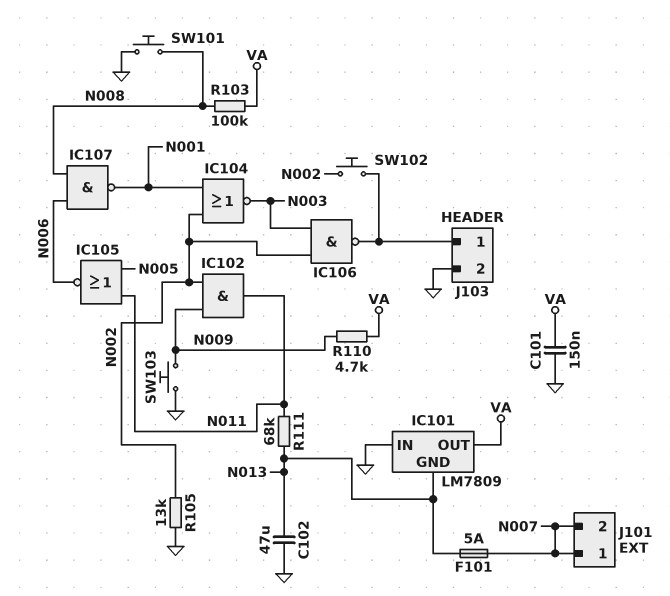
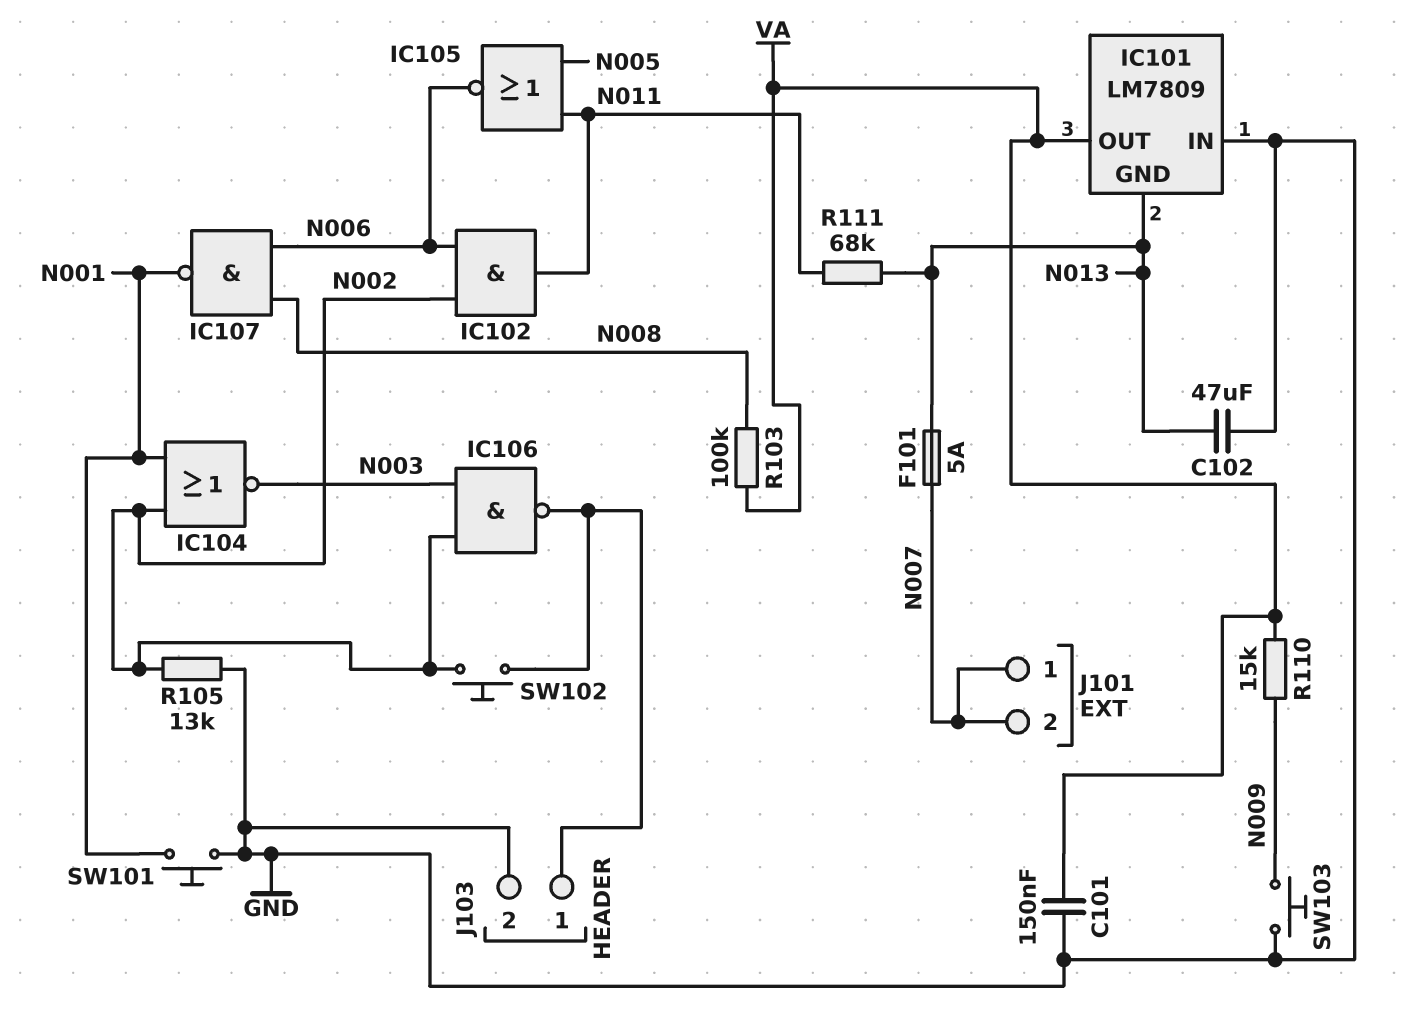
IC102: AND (in N002, in N009, out N011) -> AND (in N002, in N006, out N011)
R110: 4.7k (N009, VA) -> 15k (N009, VA)
SW101: button (GND, N008) -> button (GND, N001)

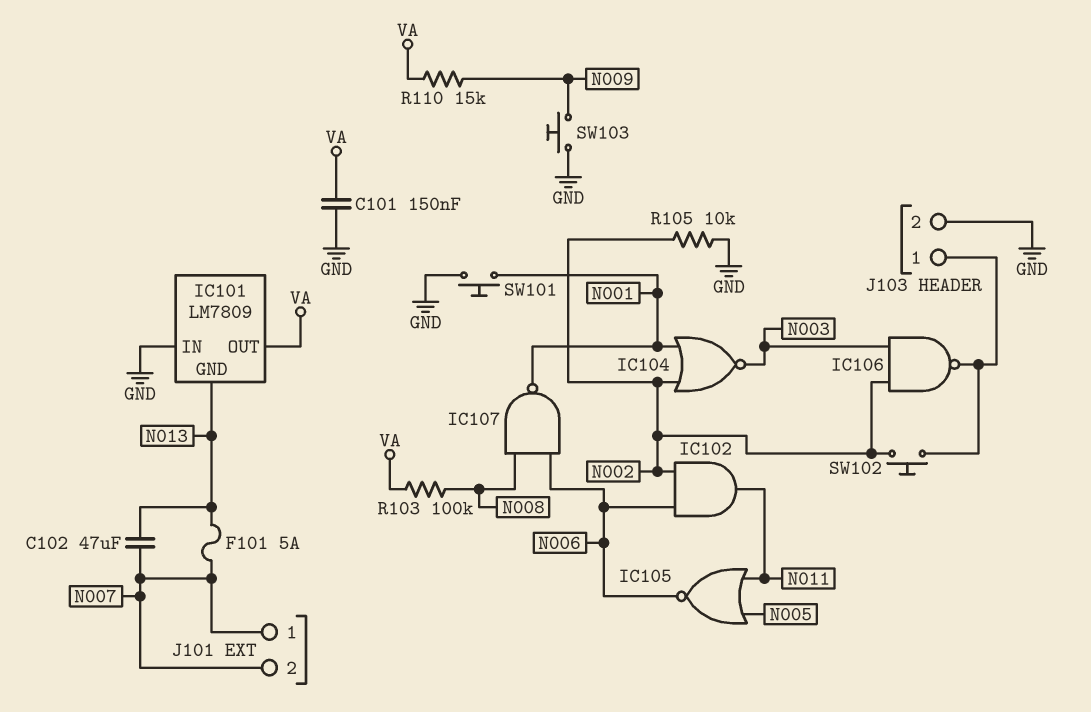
C102: 47uF (GND, N013) -> 47uF (N007, N013)
R105: 13k (GND, N002) -> 10k (GND, N002)
R111: 68k (N011, N013) -> none

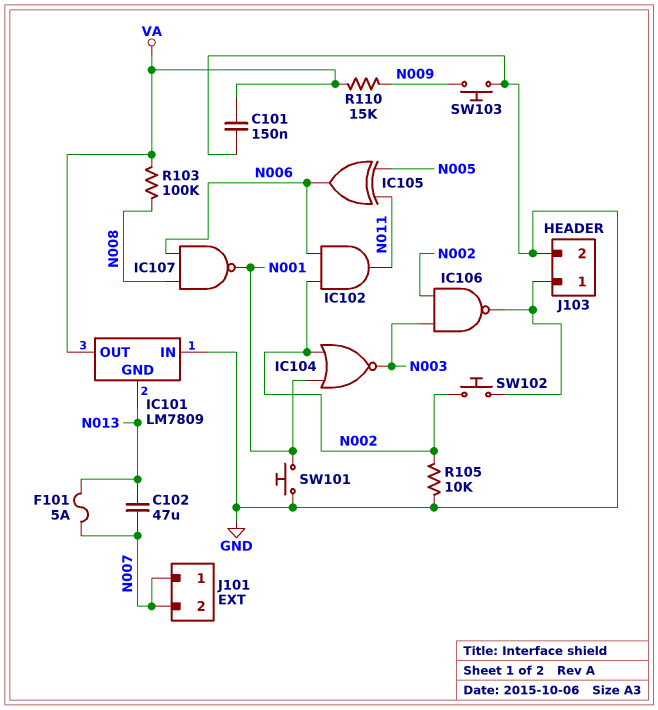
IC105: NOR (in N005, in N011, out N006) -> XOR (in N005, in N011, out N006)

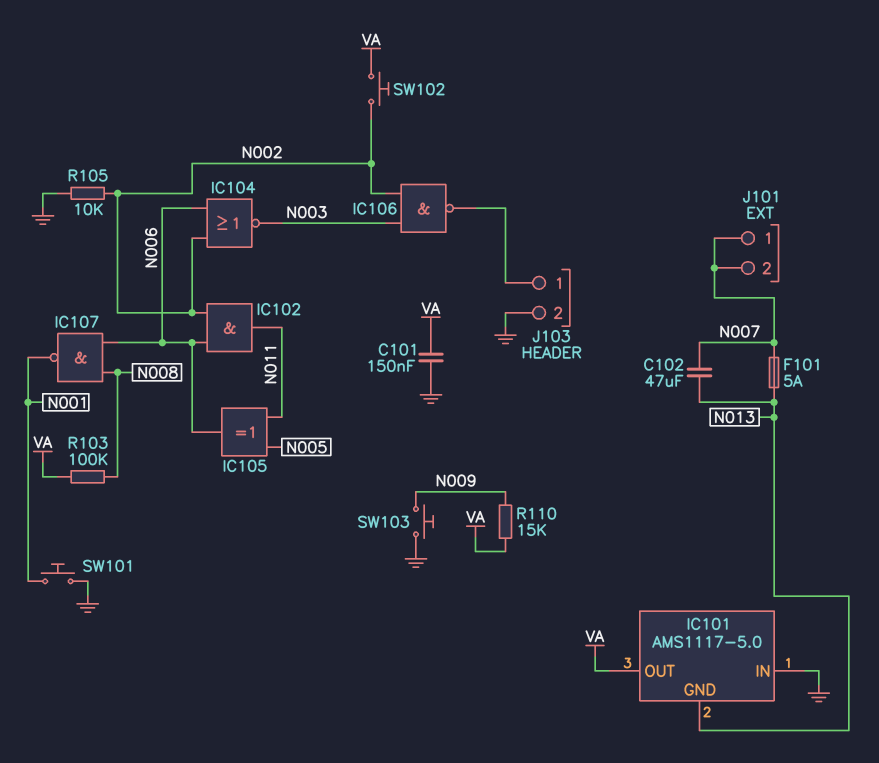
IC101: LM7809 -> AMS1117-5.0
IC104: NOR (in N001, in N002, out N003) -> NOR (in N002, in N006, out N003)
SW102: button (J103/1, N002) -> button (N002, VA)

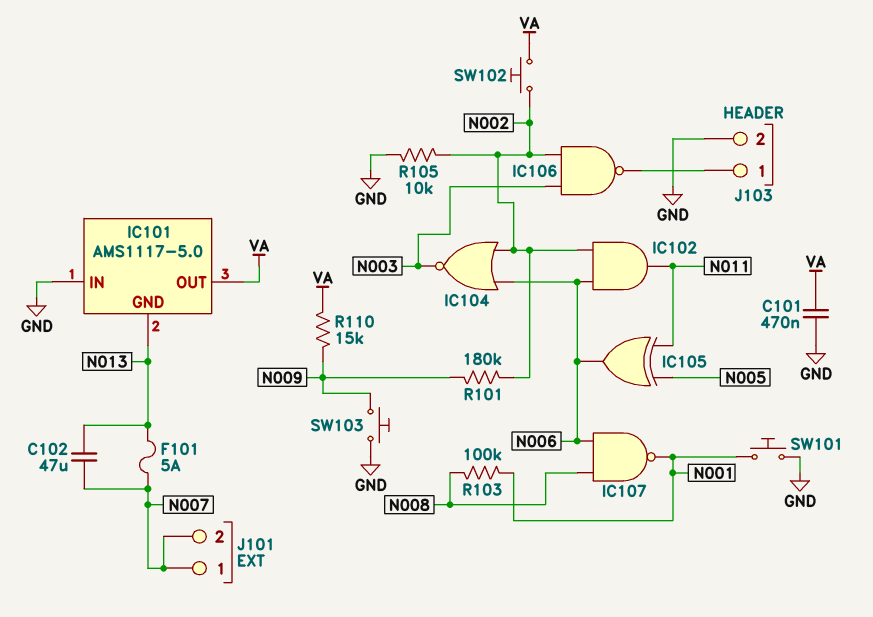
C101: 150nF (GND, VA) -> 470nF (GND, VA)
R101: none -> 180k (N002, N009)
R103: 100k (N008, VA) -> 100k (N001, N008)

